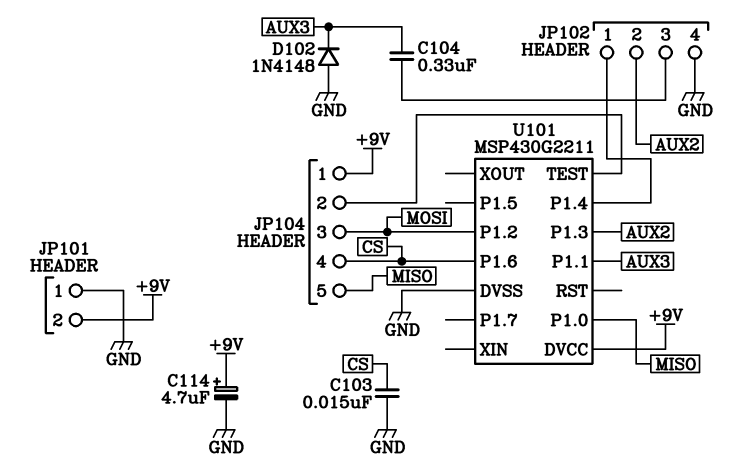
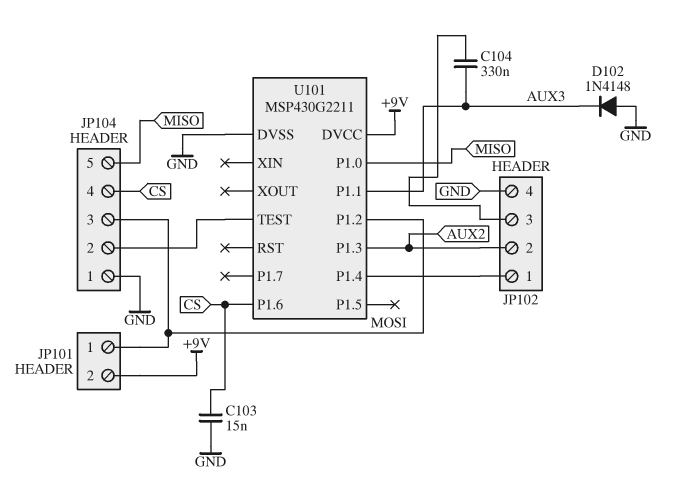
C114: 4.7uF (plus +9V, minus GND) -> none
JP101 pin 1: GND -> MOSI
JP104 pin 1: +9V -> GND

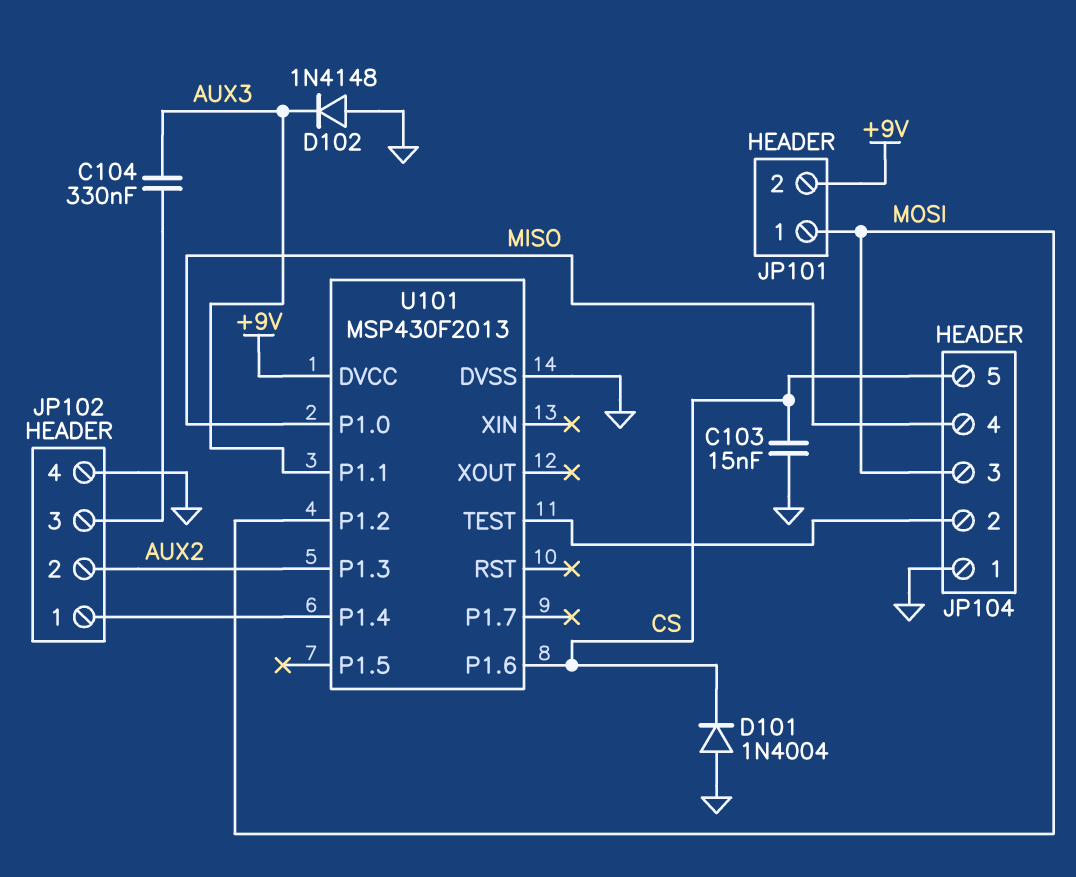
D101: none -> diode 1N4004 (A GND, K CS)
JP104 pin 4: CS -> MISO
JP104 pin 5: MISO -> CS
U101: MSP430G2211 -> MSP430F2013

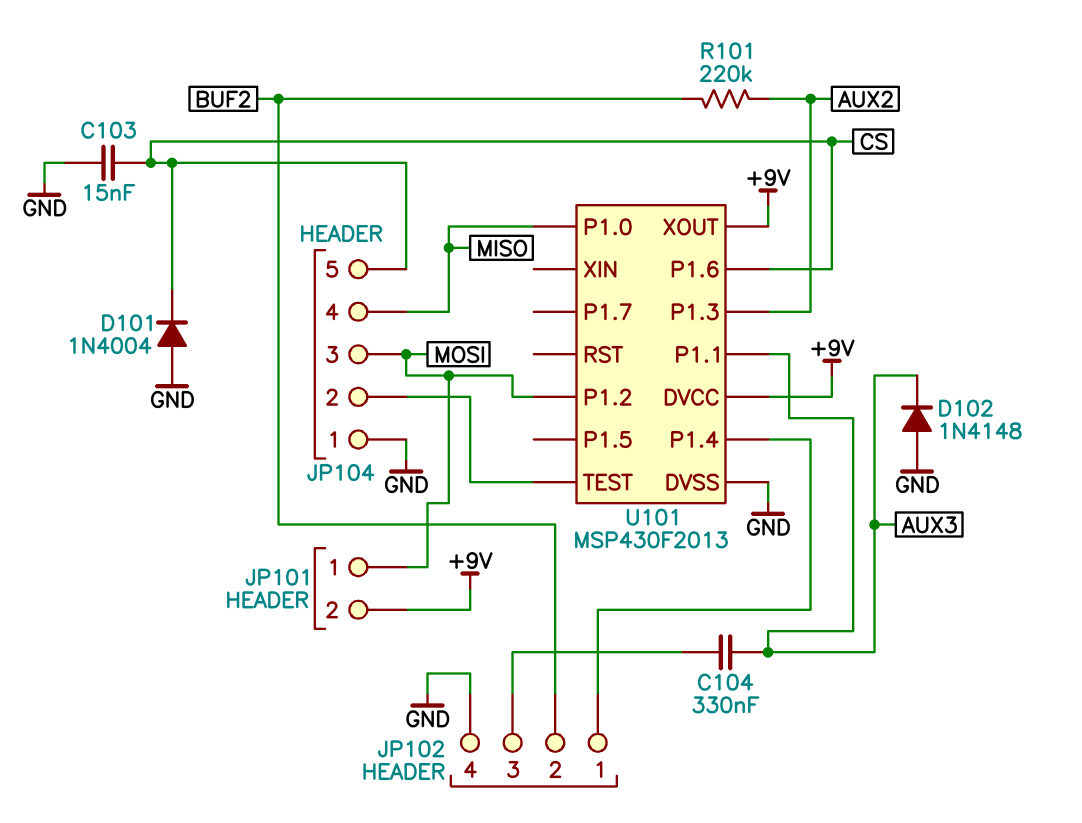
JP102 pin 2: AUX2 -> BUF2
R101: none -> 220k (AUX2, BUF2)
U101 pin XOUT: none -> +9V

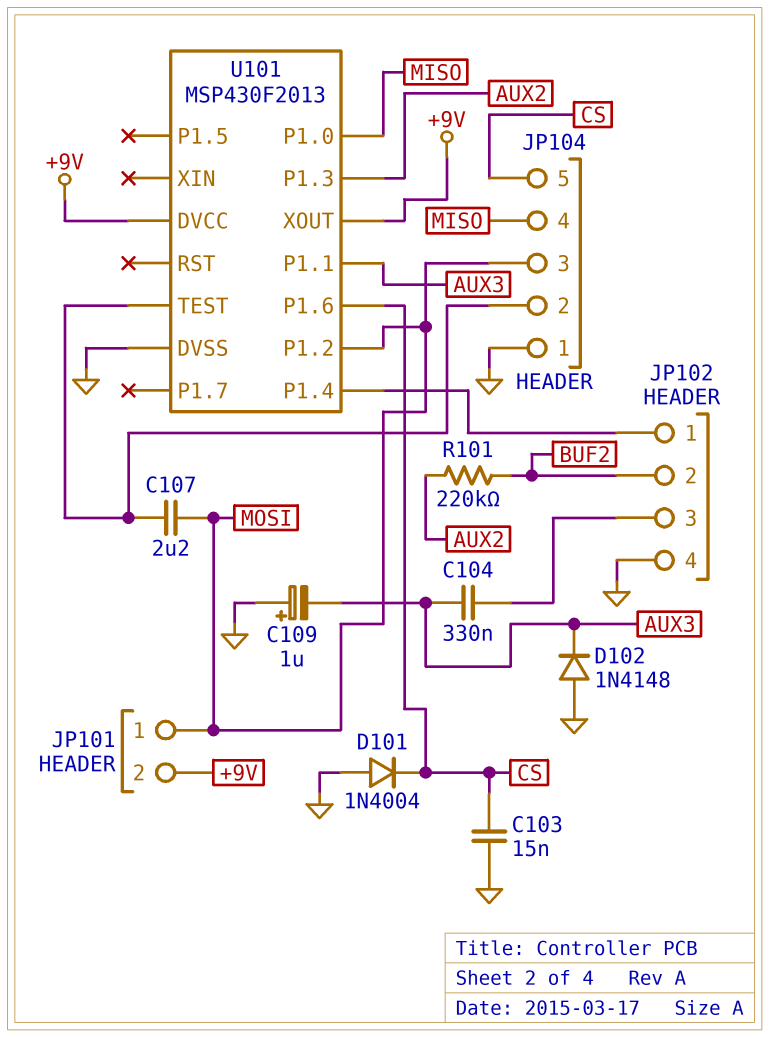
C107: none -> 2.2uF (JP104/2, MOSI)
C109: none -> 1uF (plus GND, minus AUX3)

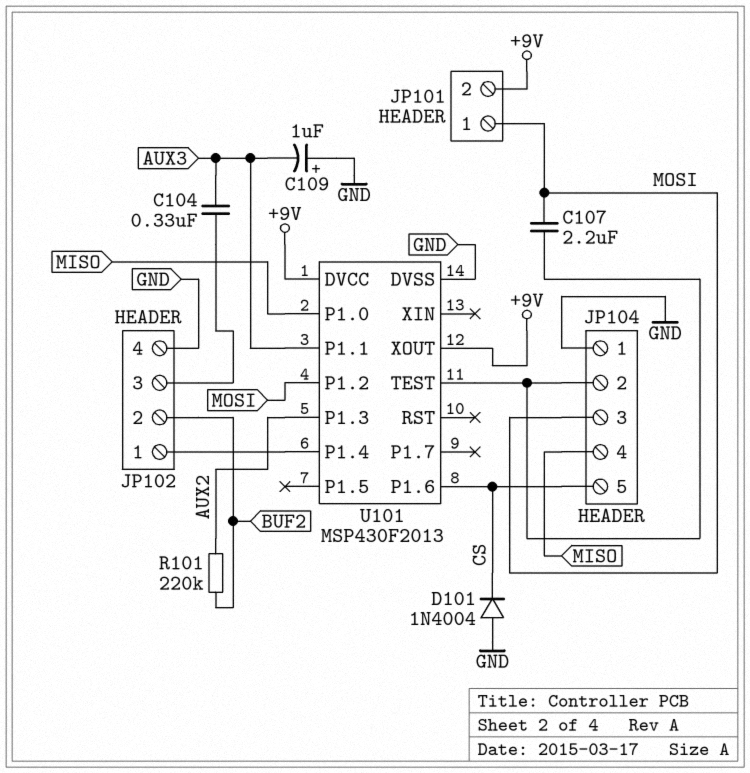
C103: 15nF (CS, GND) -> none
D102: diode 1N4148 (A GND, K AUX3) -> none

